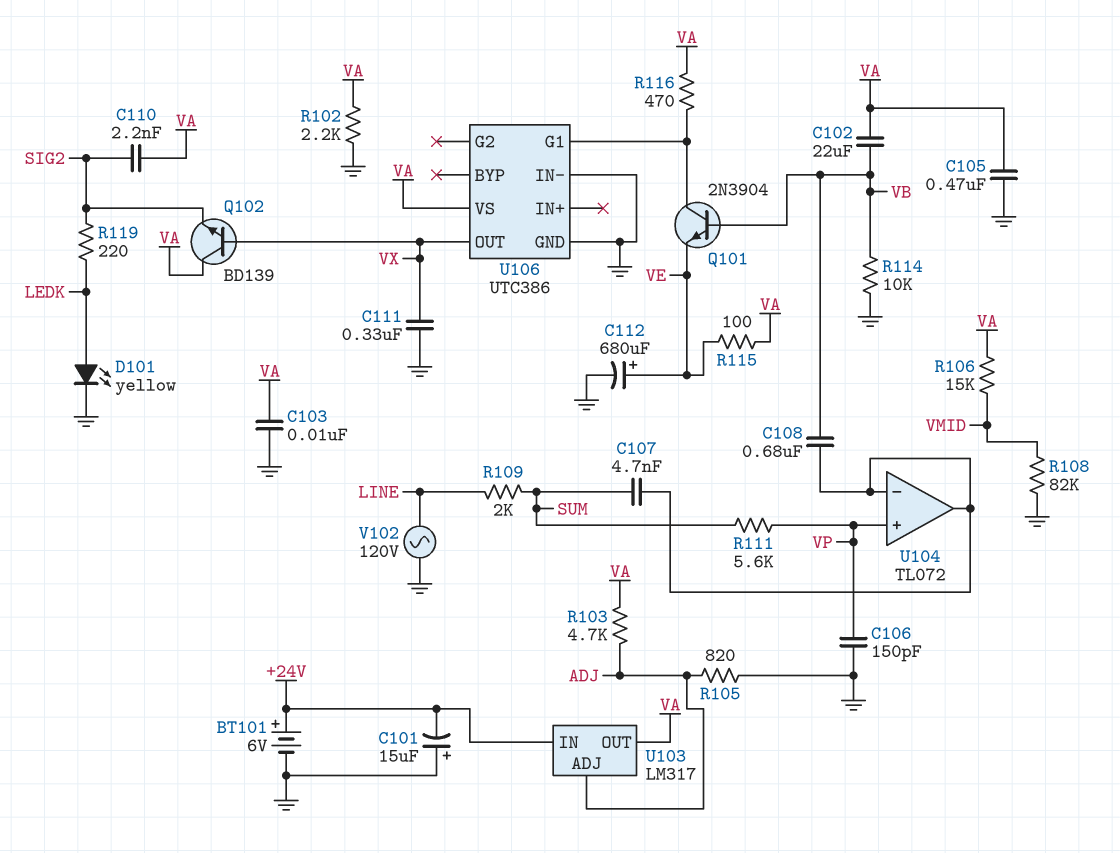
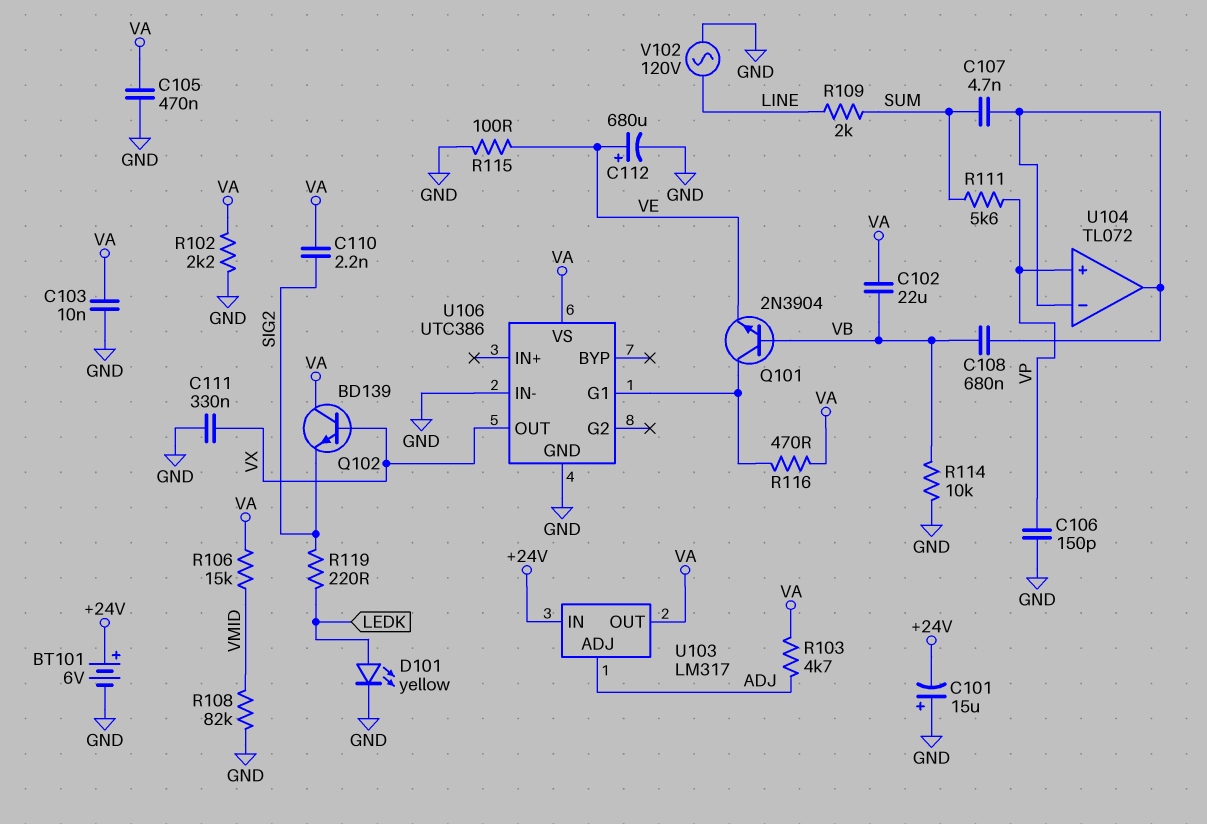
R105: 820 (ADJ, GND) -> none
R115: 100 (VA, VE) -> 100 (GND, VE)

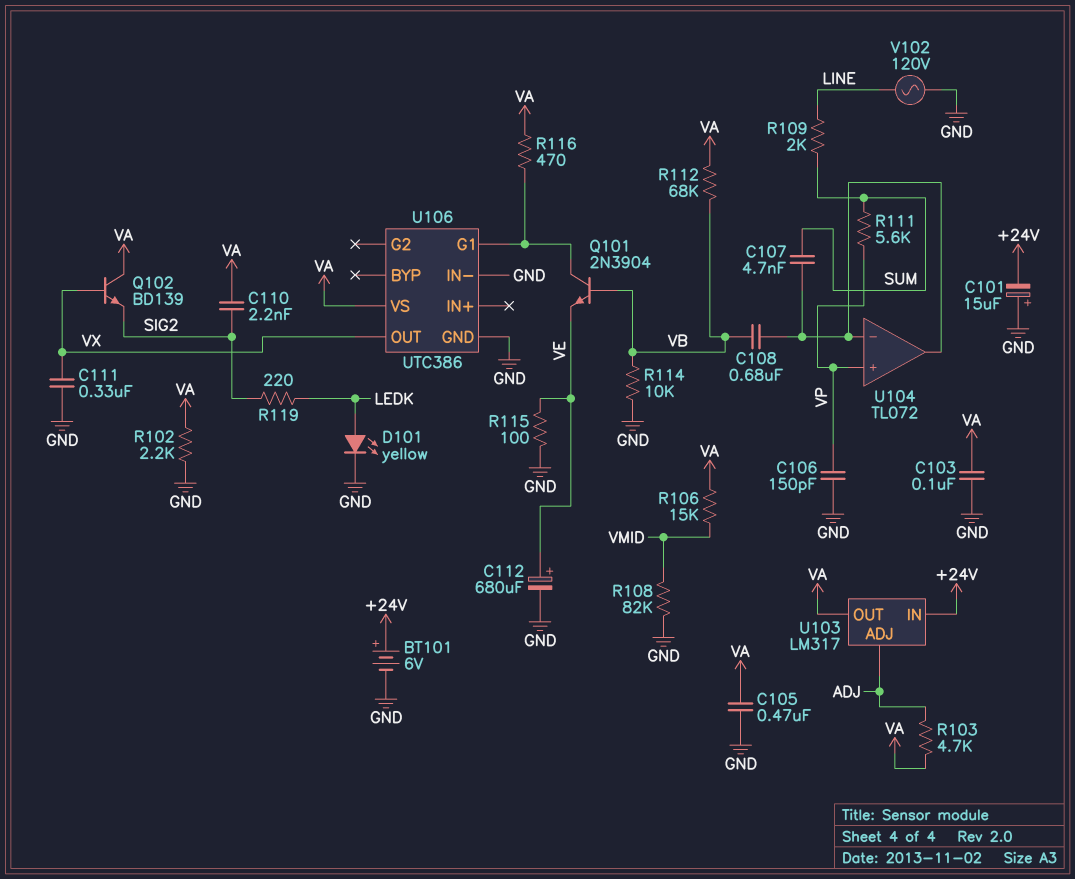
C102: 22uF (VA, VB) -> none
C103: 10nF (GND, VA) -> 100nF (GND, VA)
R112: none -> 68k (VA, VB)

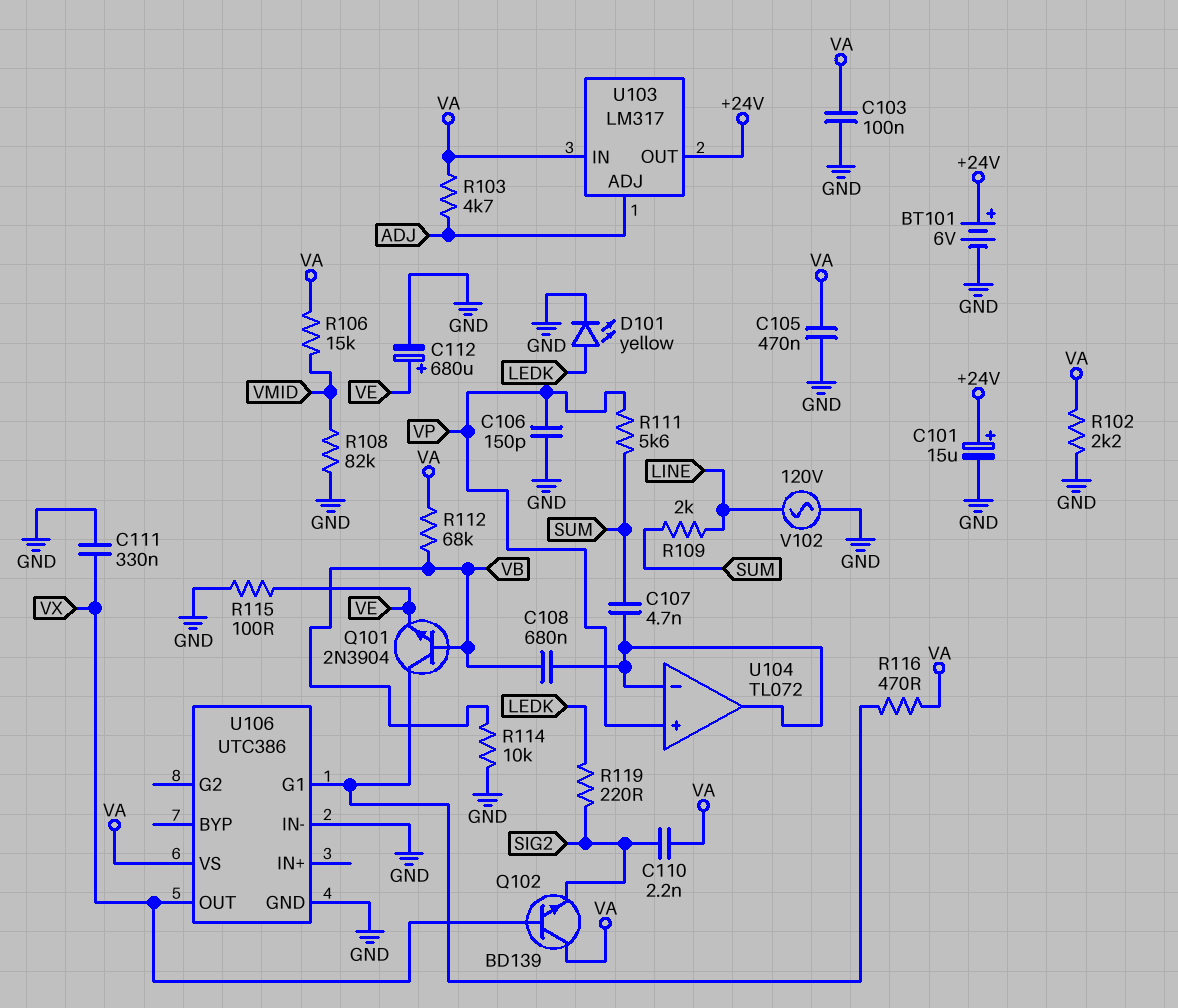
C101: 15uF (plus GND, minus +24V) -> 15uF (plus +24V, minus GND)
U103 pin IN: +24V -> VA
U103 pin OUT: VA -> +24V

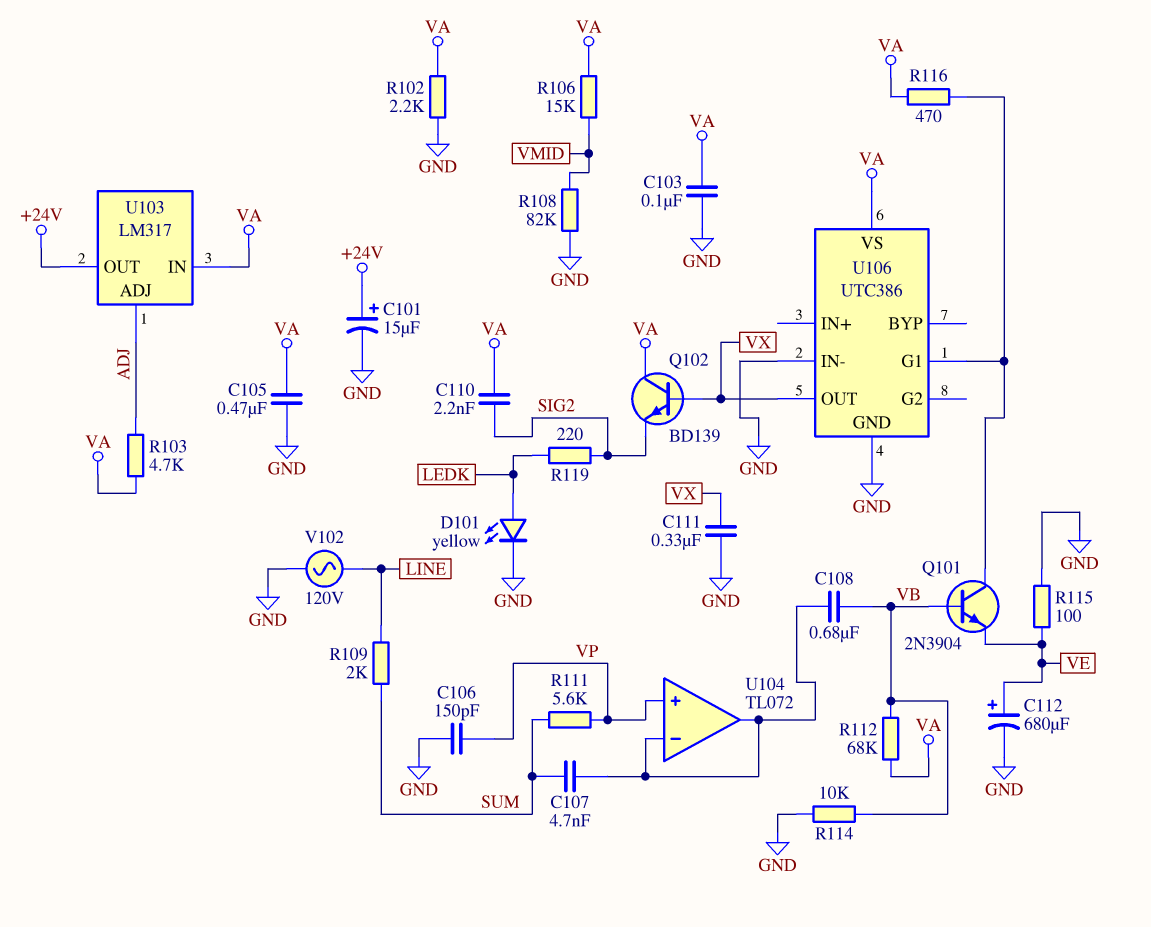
BT101: 6V (plus +24V, minus GND) -> none

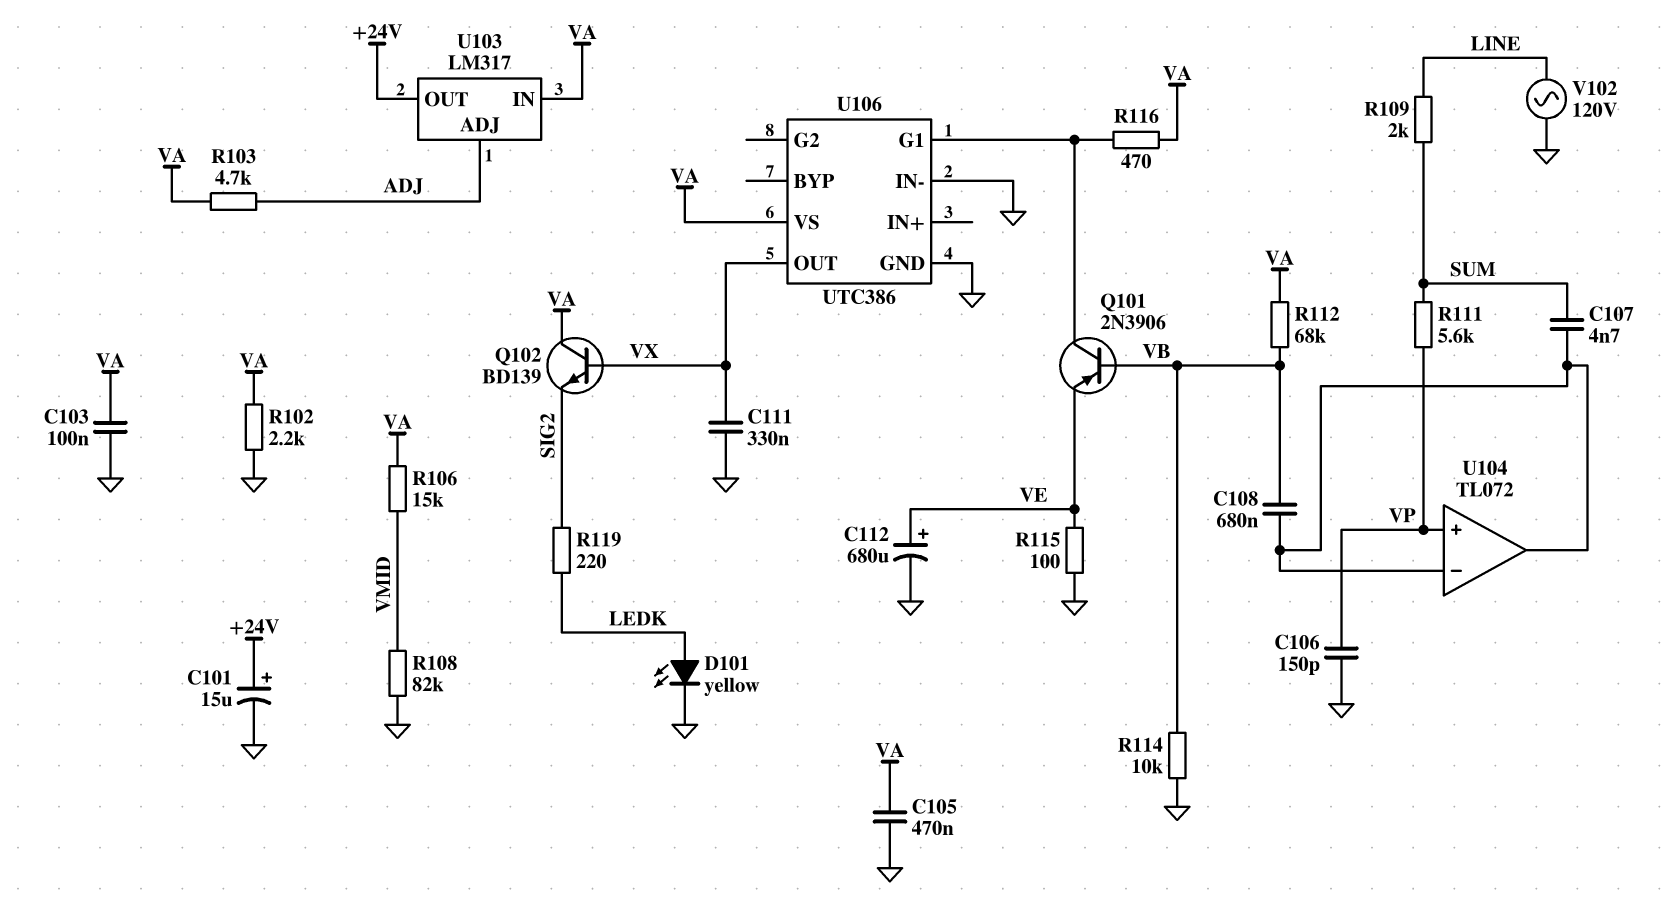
C110: 2.2nF (SIG2, VA) -> none
Q101: NPN 2N3904 (B VB, C U106/G1, E VE) -> PNP 2N3906 (B VB, C U106/G1, E VE)

